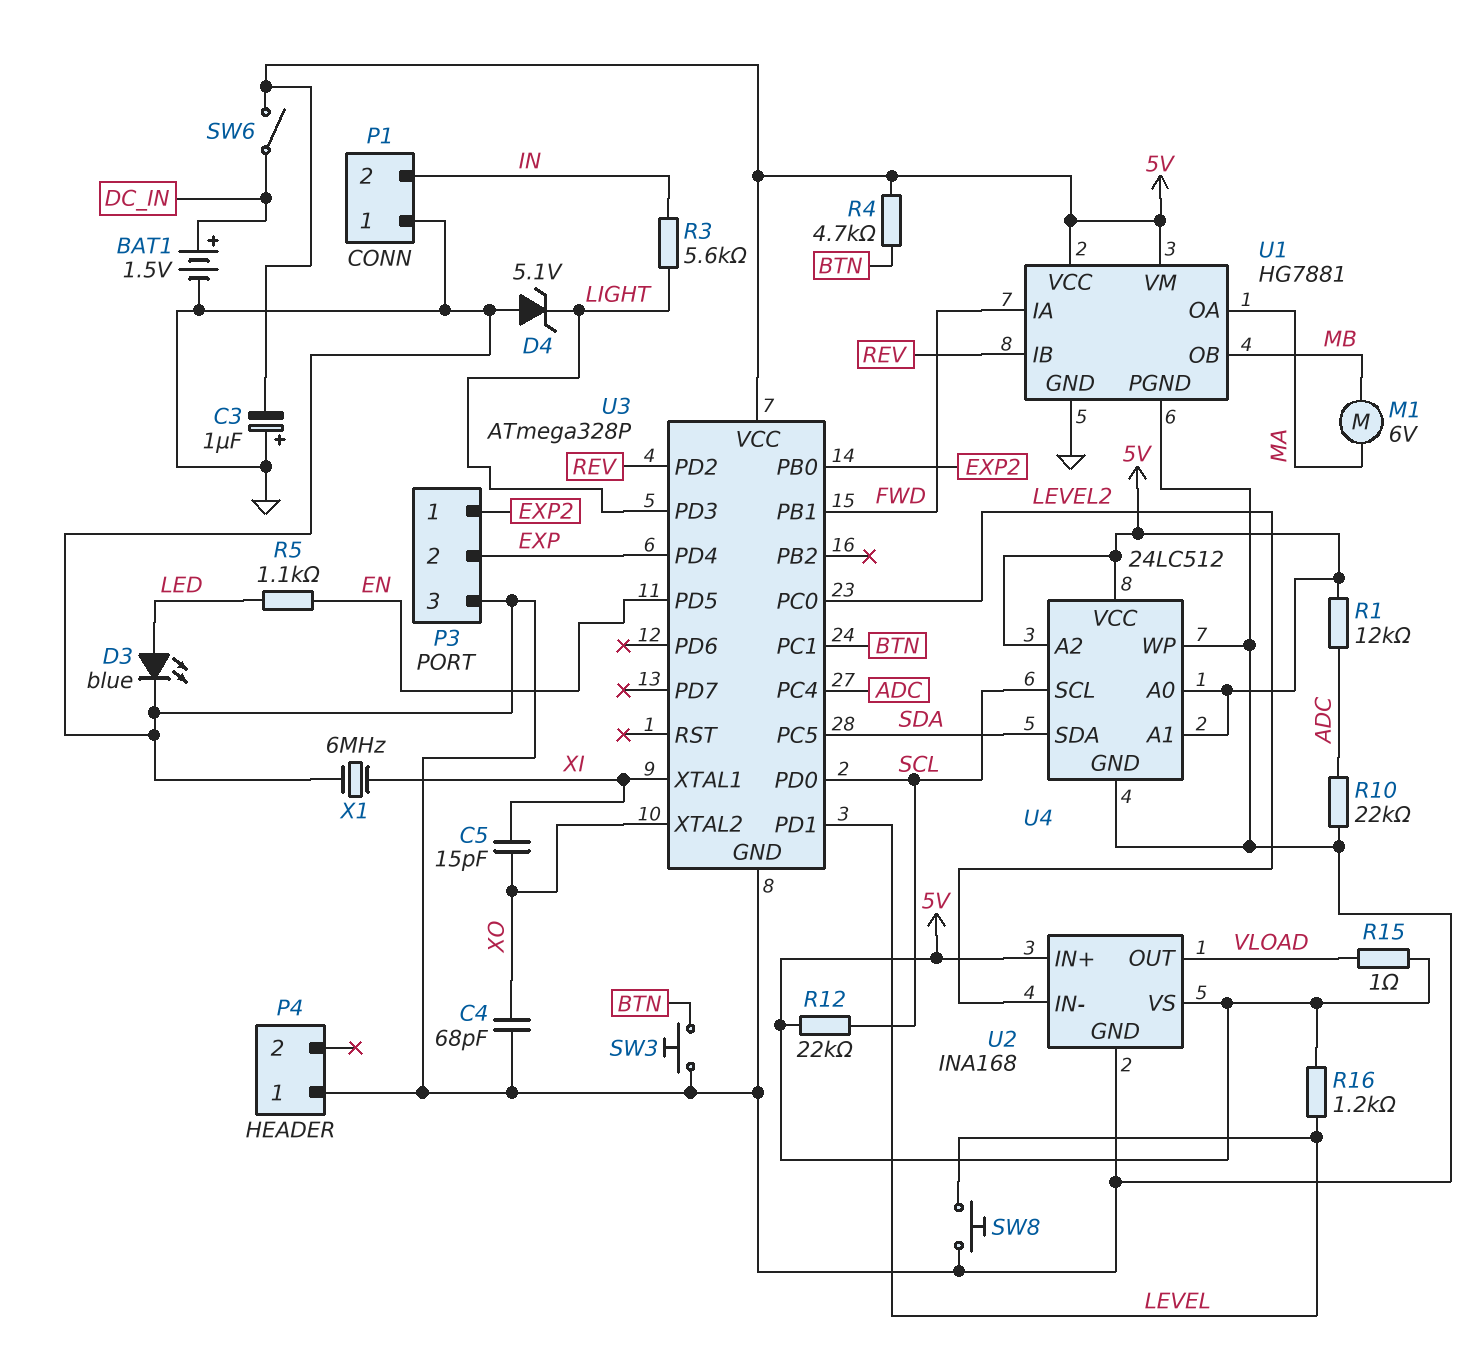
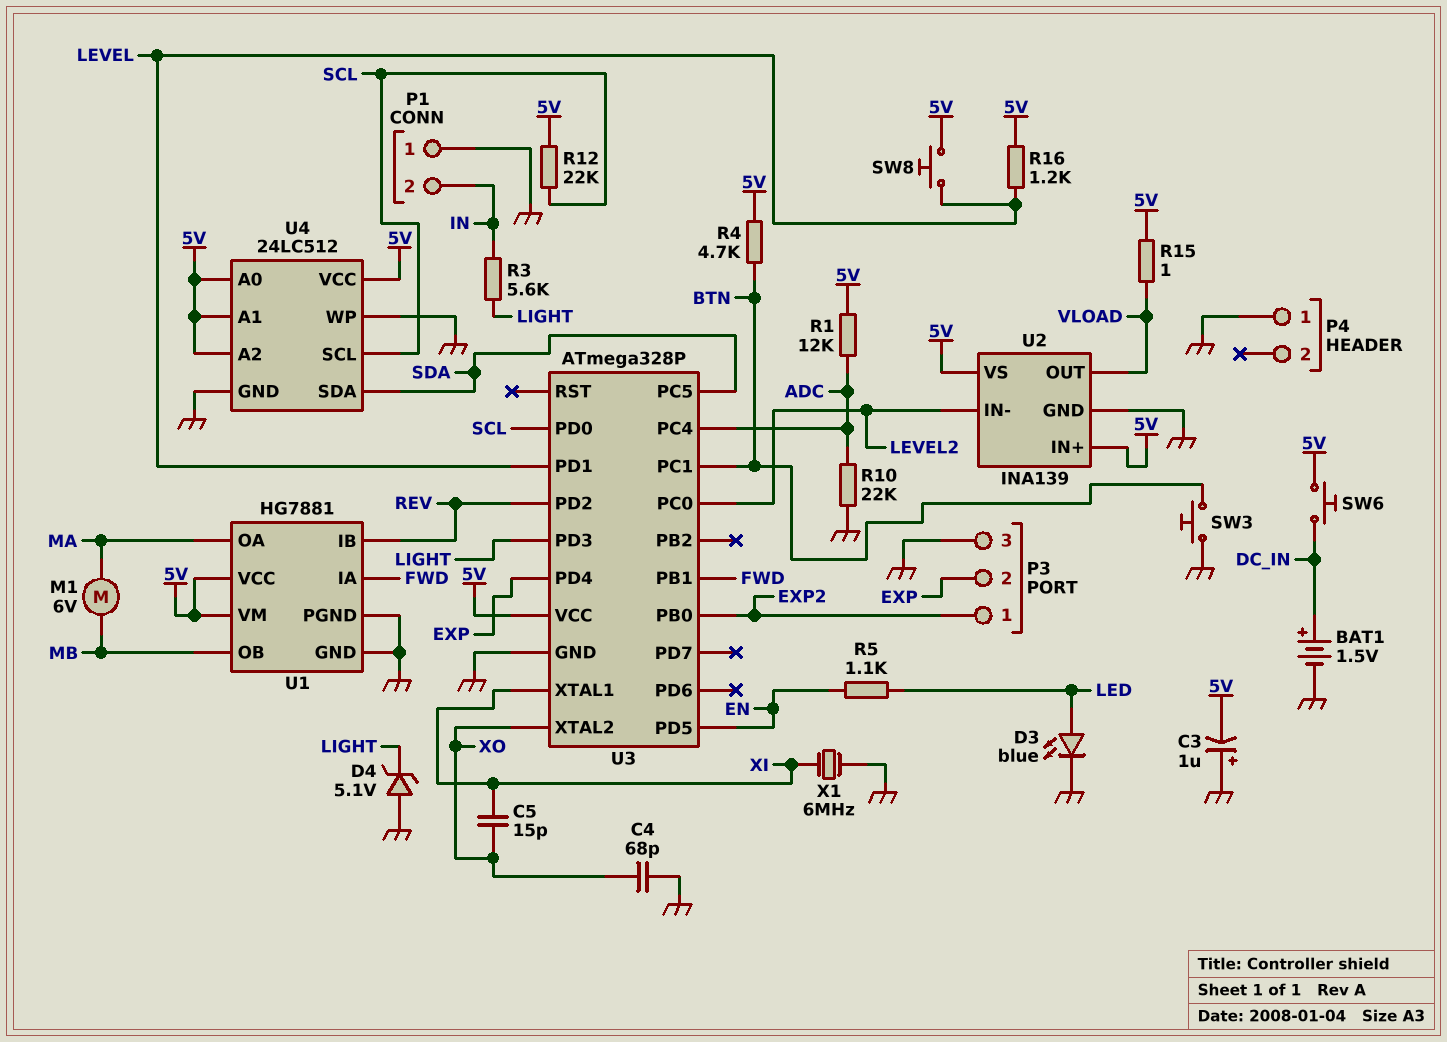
SW6: switch (5V, DC_IN) -> button (5V, DC_IN)
SW8: button (GND, LEVEL) -> button (5V, LEVEL)
U2: INA168 -> INA139

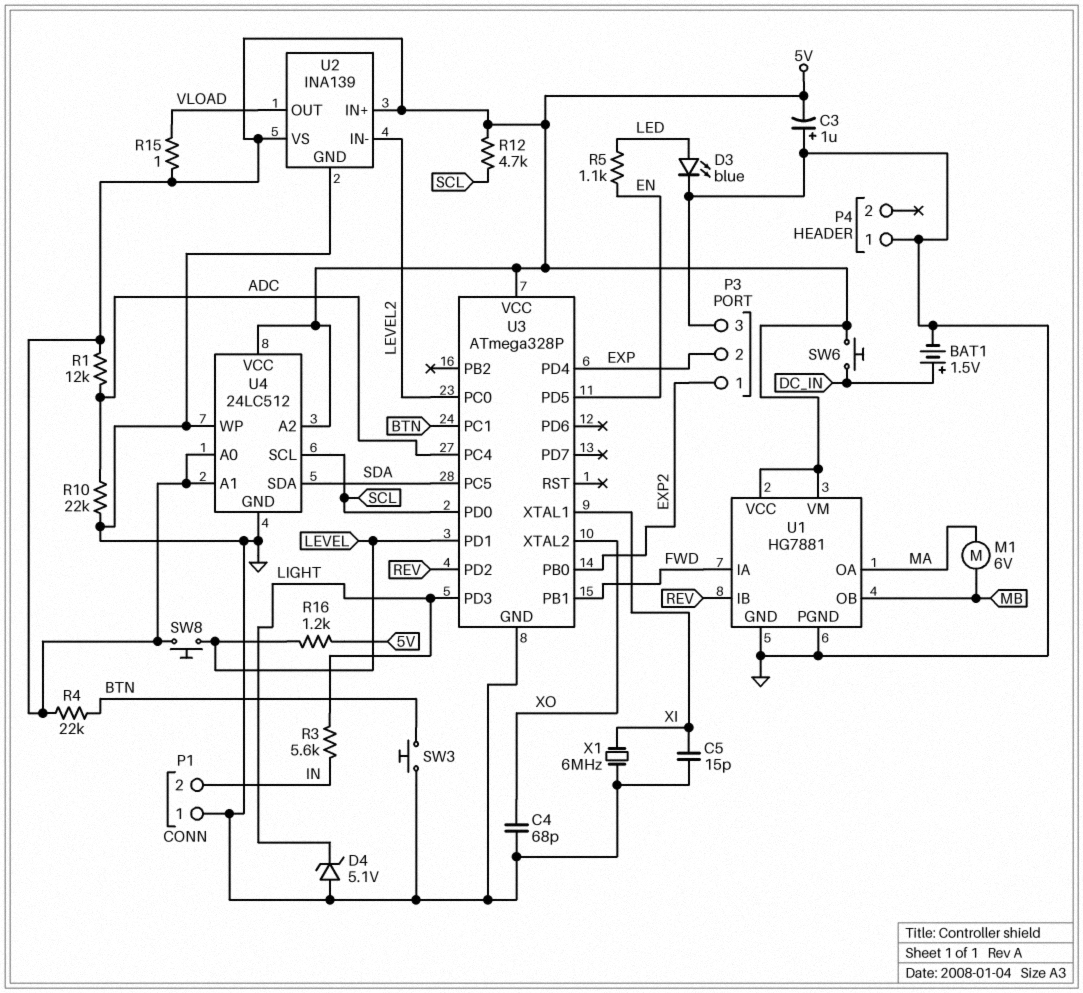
C5: 15pF (XI, XO) -> 15pF (GND, XI)
R4: 4.7k (5V, BTN) -> 22k (5V, BTN)
R12: 22k (5V, SCL) -> 4.7k (5V, SCL)

